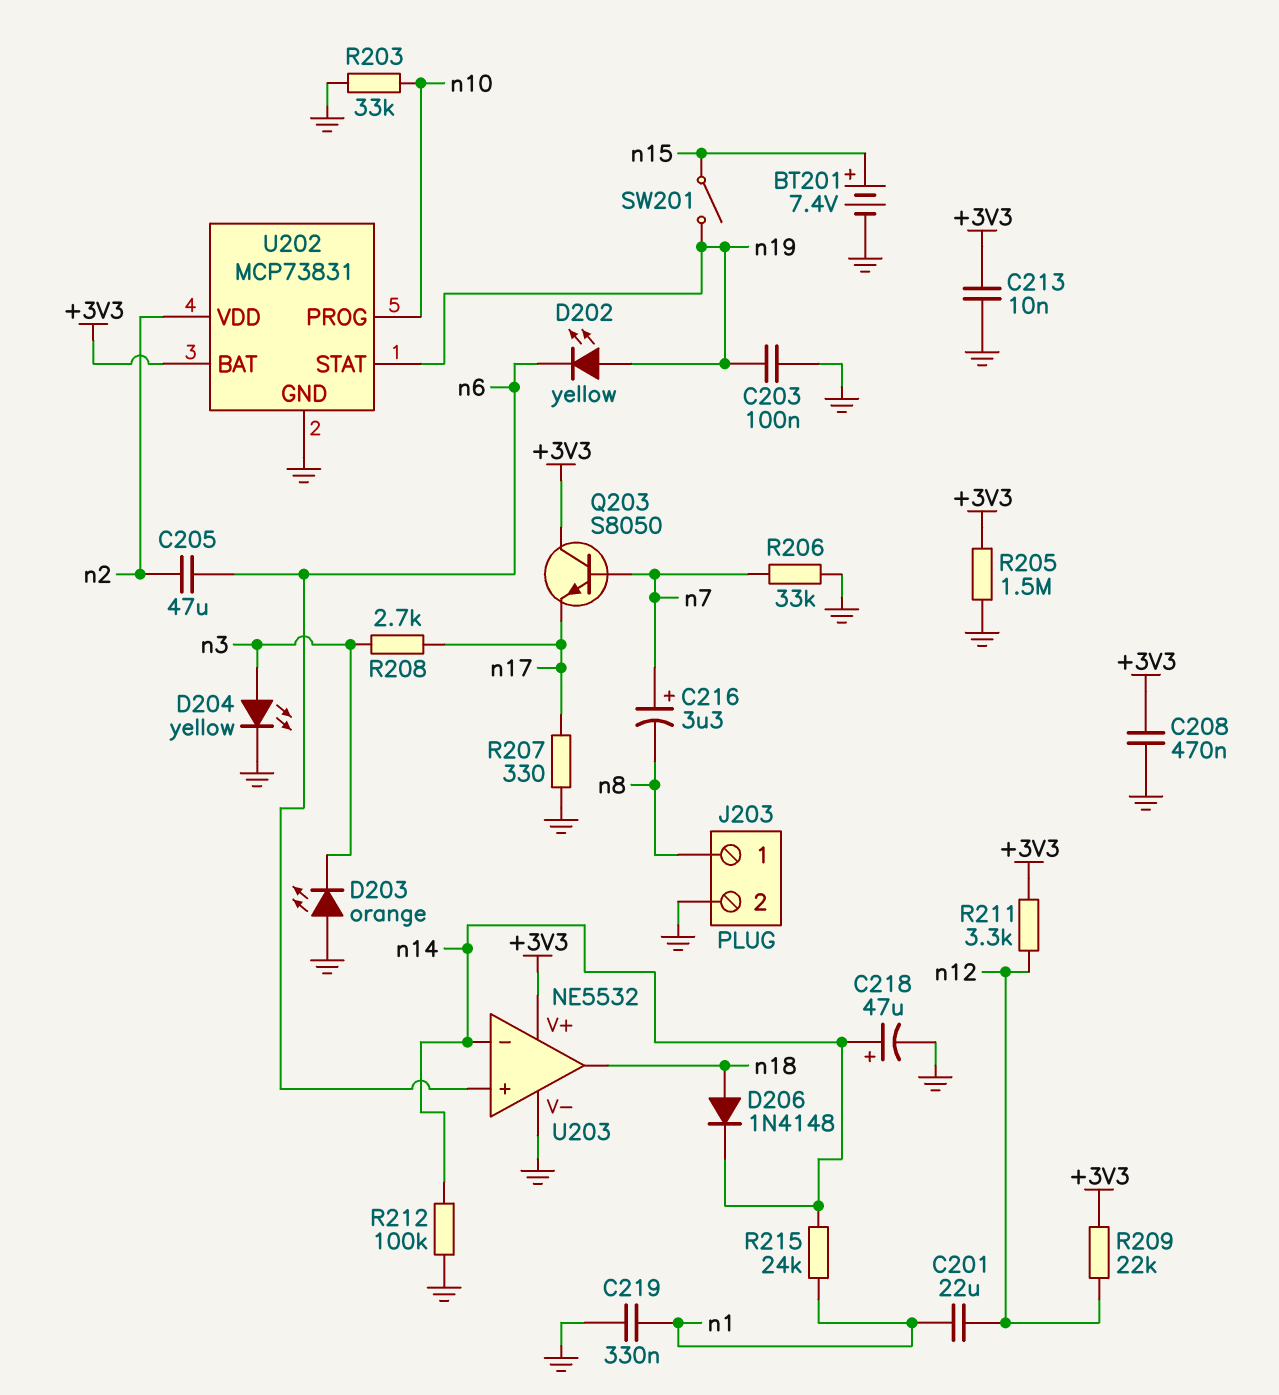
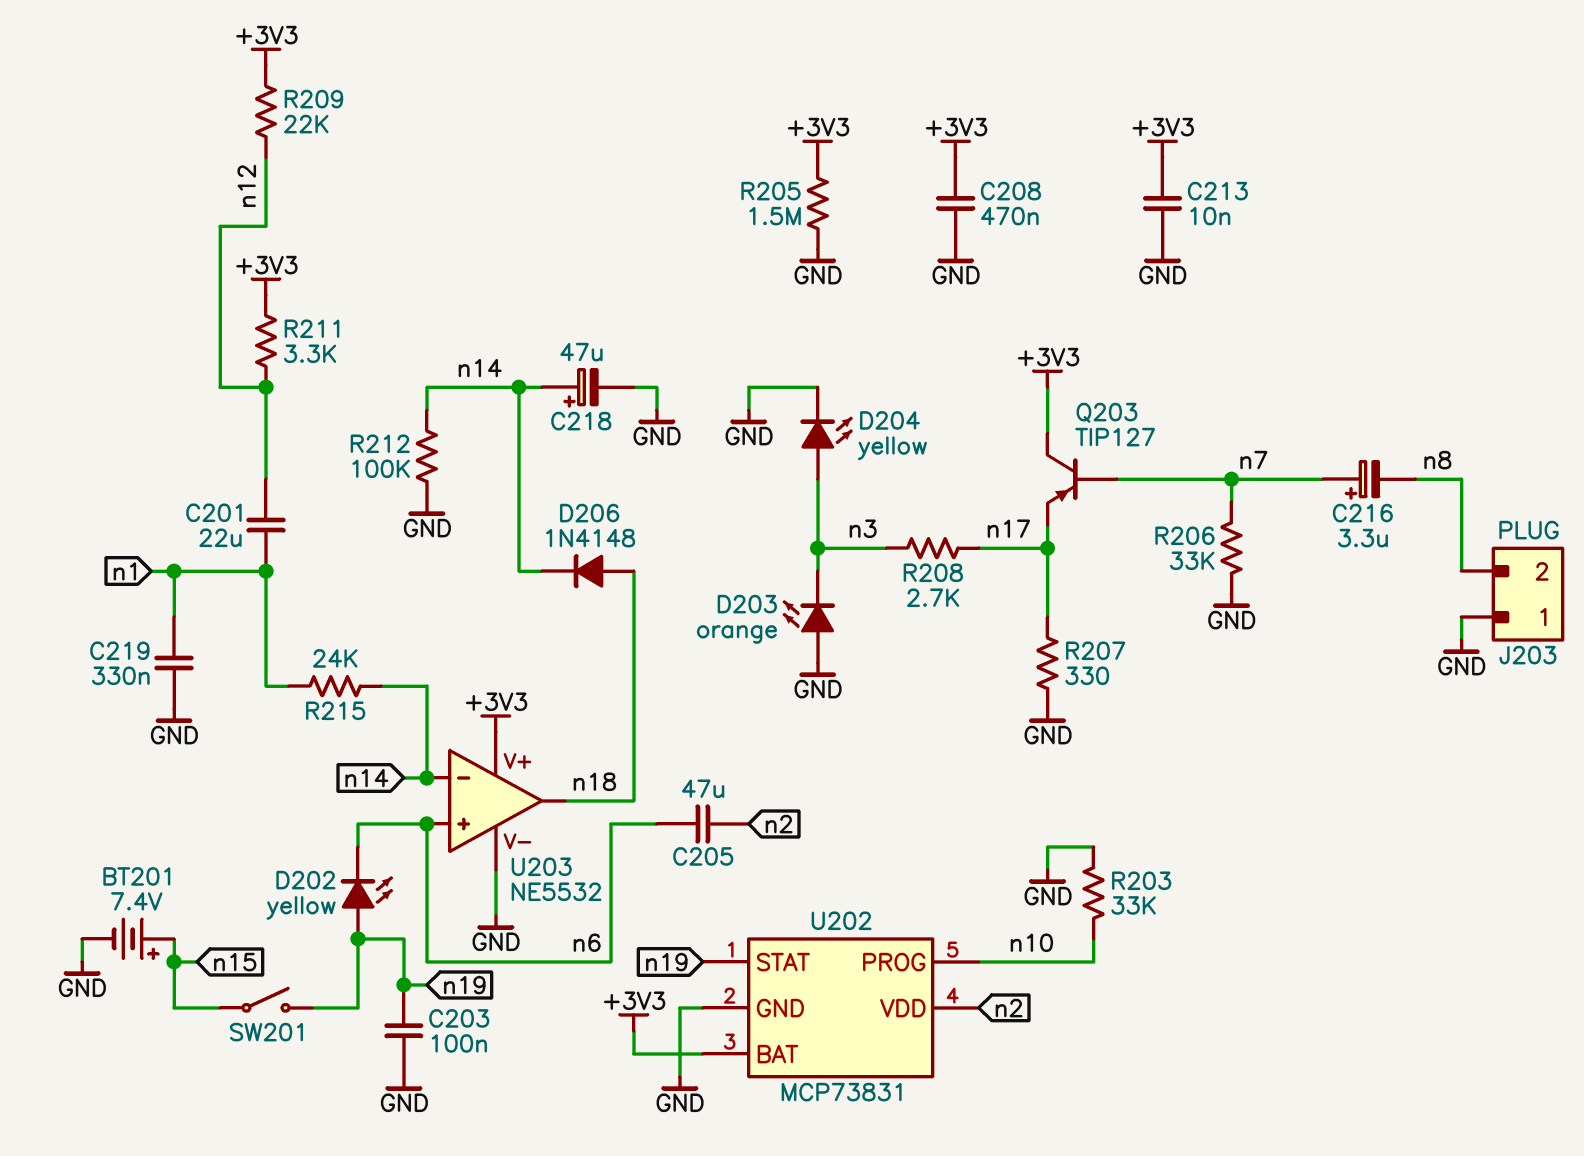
J203 pin 1: n8 -> GND
J203 pin 2: GND -> n8
Q203: NPN S8050 (B n7, C +3V3, E n17) -> PNP TIP127 (B n7, C +3V3, E n17)

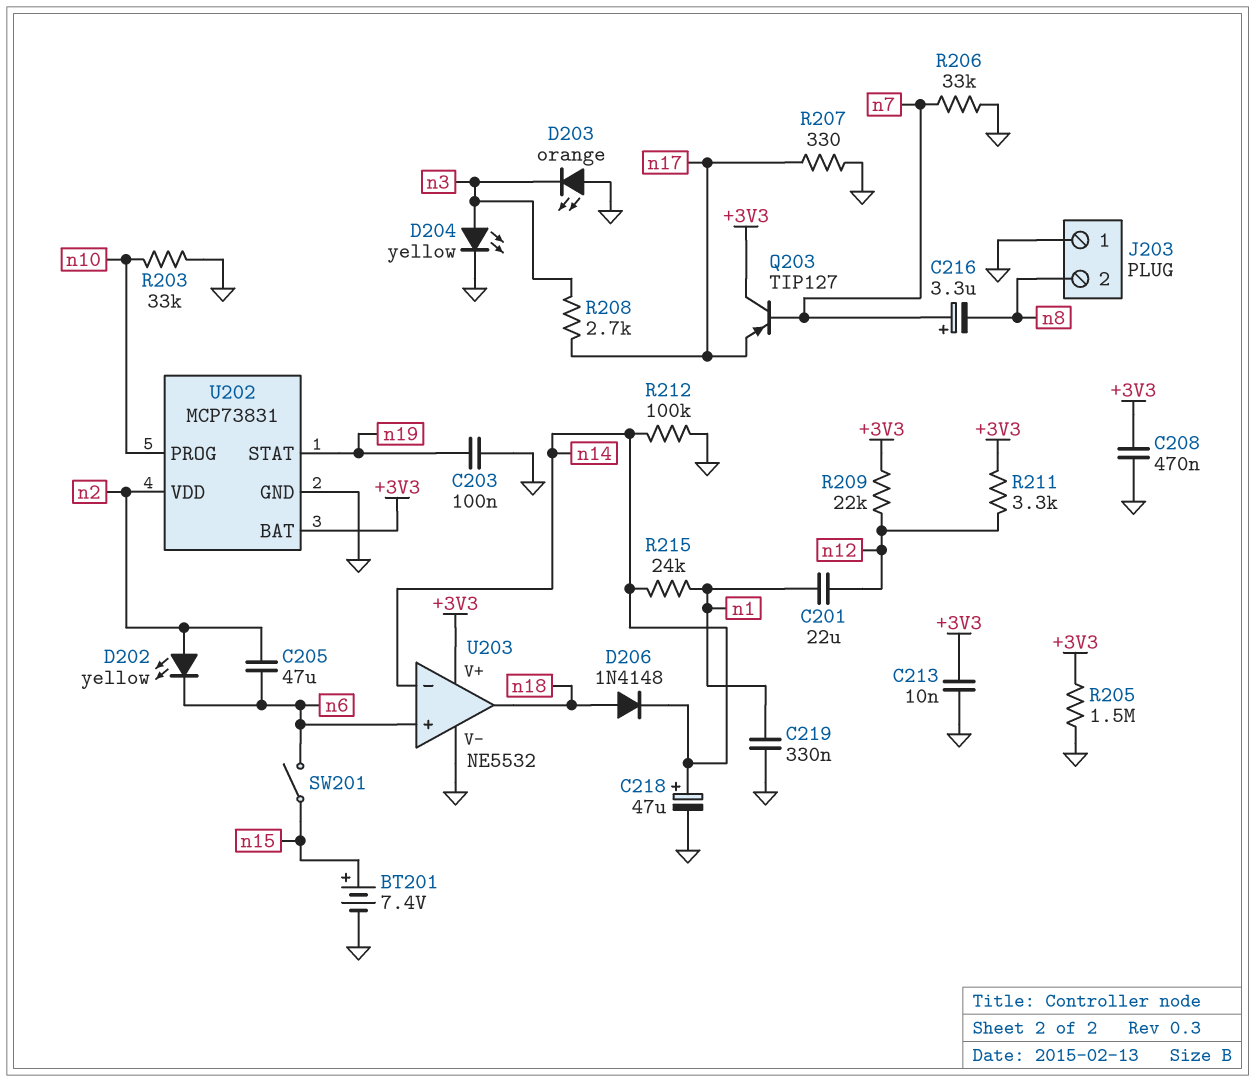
D202: LED yellow (A n19, K n6) -> LED yellow (A n2, K n6)
SW201: switch (n15, n19) -> switch (n6, n15)

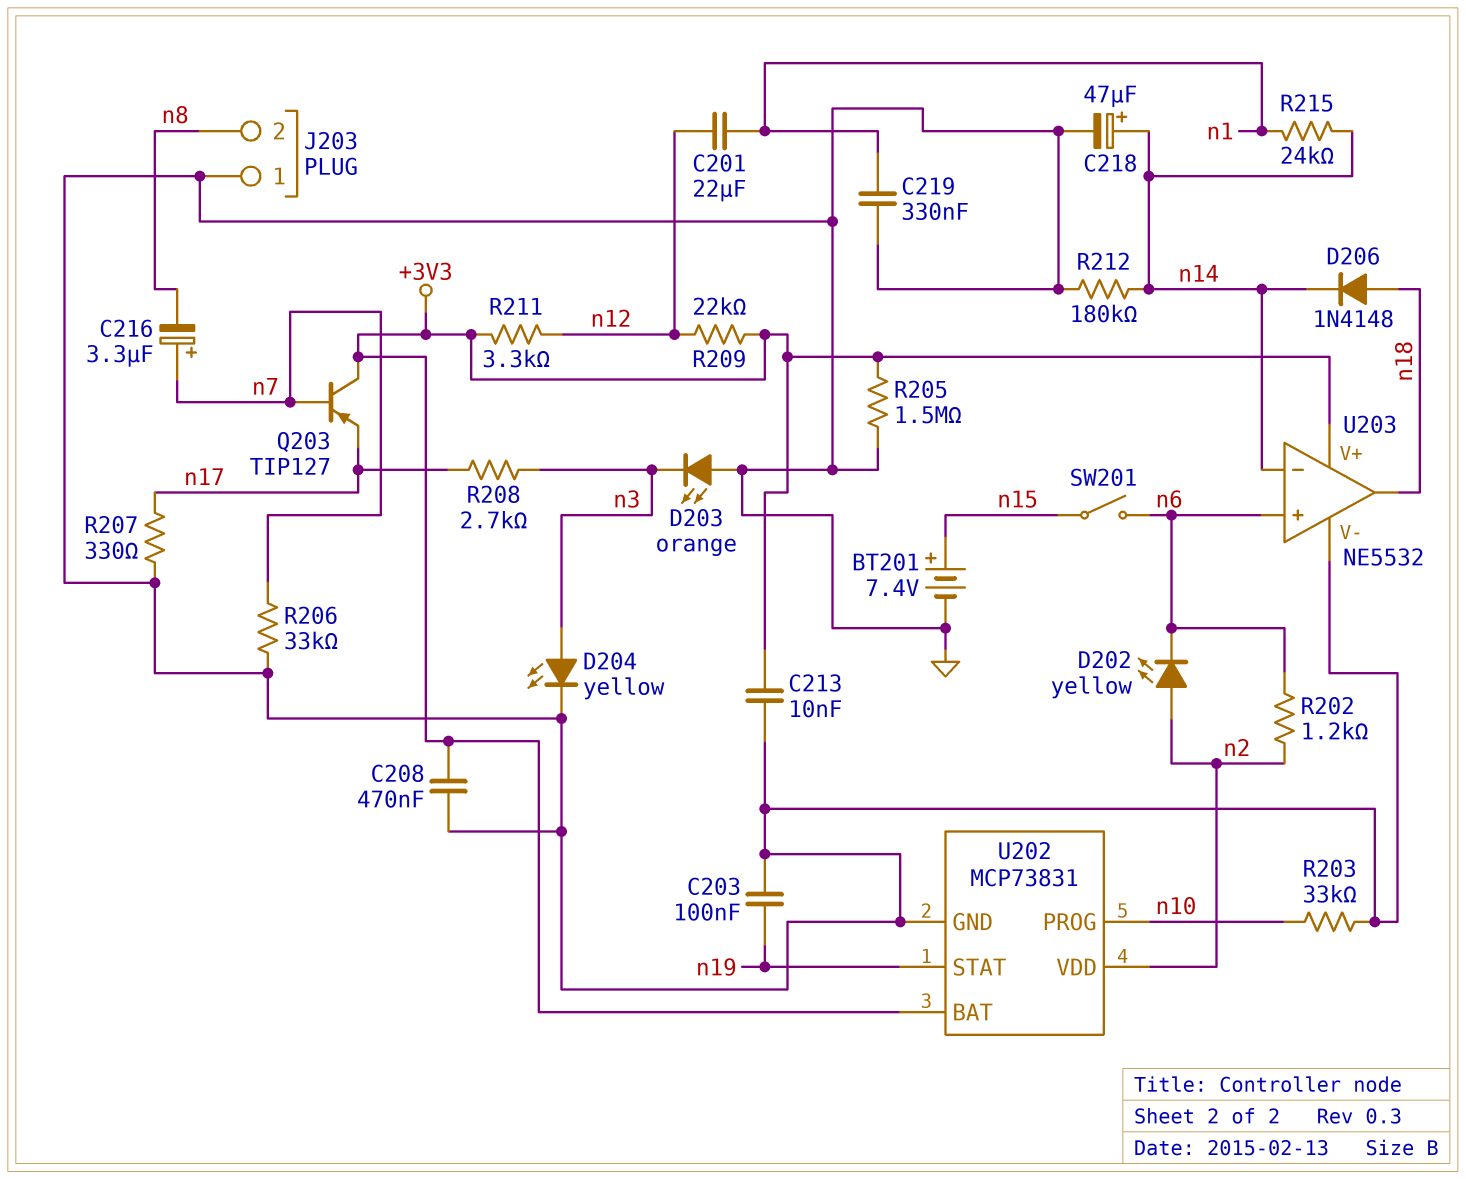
C205: 47uF (n2, n6) -> none
R202: none -> 1.2k (n2, n6)
R212: 100k (GND, n14) -> 180k (GND, n14)

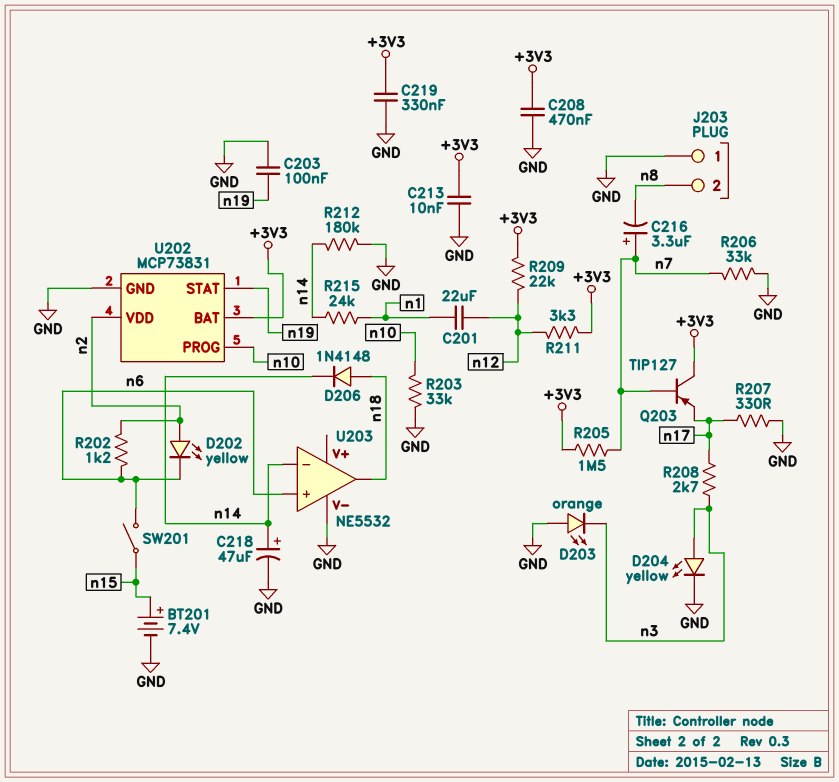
C219: 330nF (GND, n1) -> 330nF (+3V3, GND)
R205: 1.5M (+3V3, GND) -> 1.5M (+3V3, n7)
U203 pin V+: +3V3 -> none

